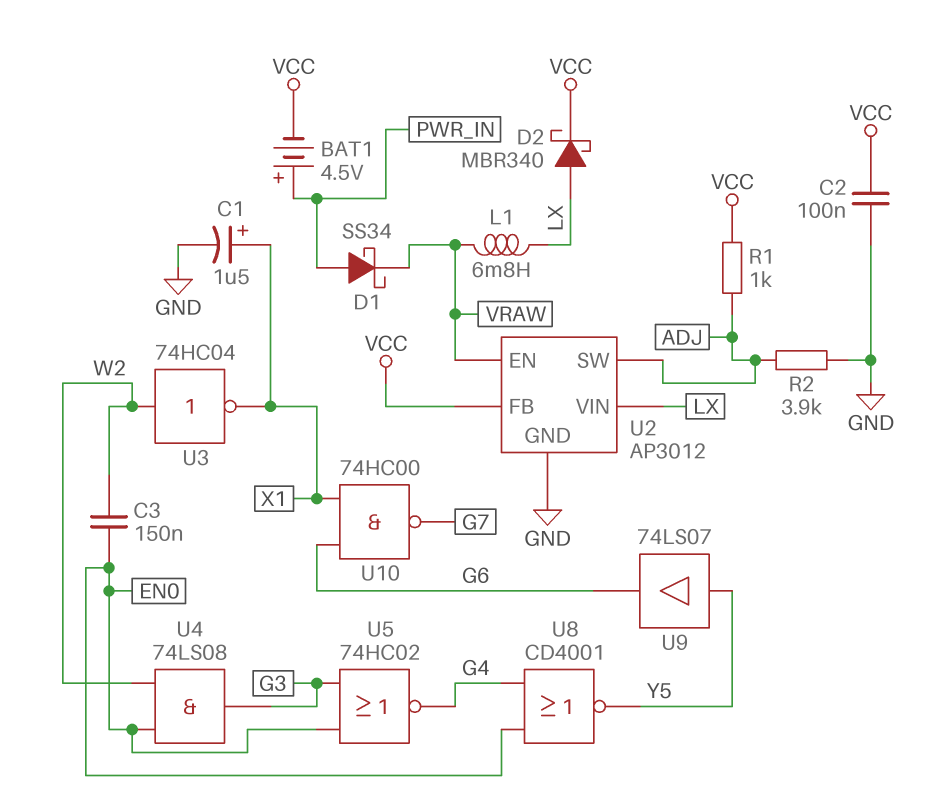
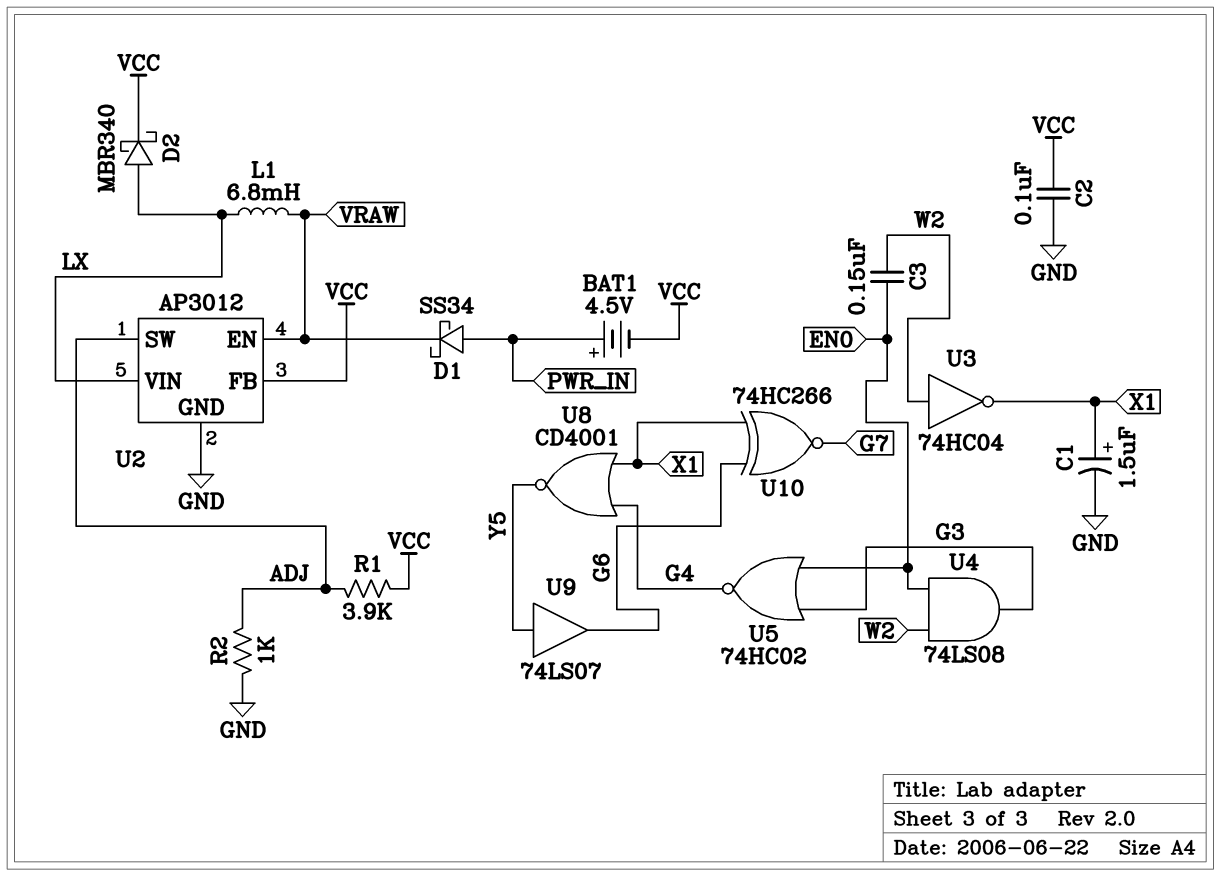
R1: 1k (ADJ, VCC) -> 3.9k (ADJ, VCC)
R2: 3.9k (ADJ, GND) -> 1k (ADJ, GND)
U8: NOR CD4001 (in EN0, in G4, out Y5) -> NOR CD4001 (in G4, in X1, out Y5)
U10: NAND 74HC00 (in G6, in X1, out G7) -> XNOR 74HC266 (in G6, in X1, out G7)

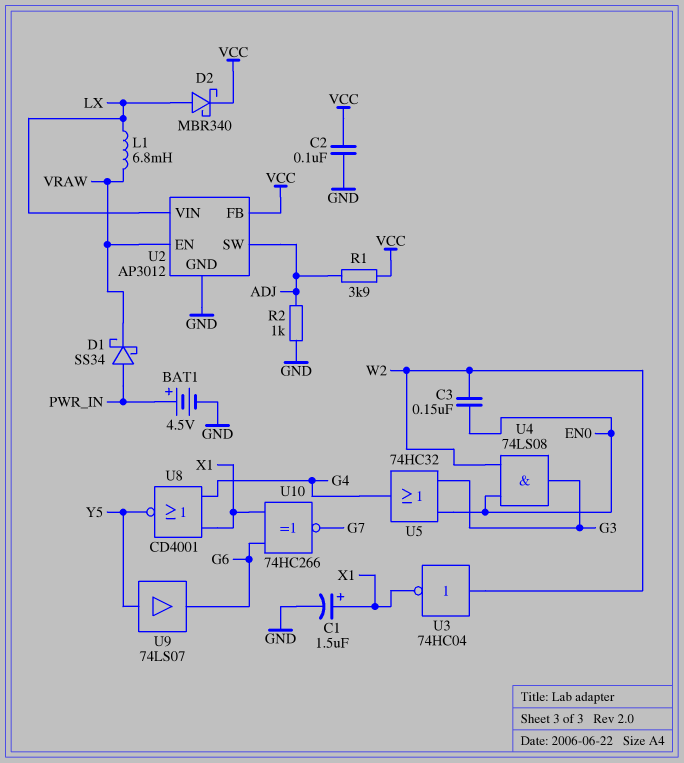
BAT1: 4.5V (plus PWR_IN, minus VCC) -> 4.5V (plus PWR_IN, minus GND)
U5: NOR 74HC02 (in EN0, in G3, out G4) -> OR 74HC32 (in EN0, in G3, out G4)

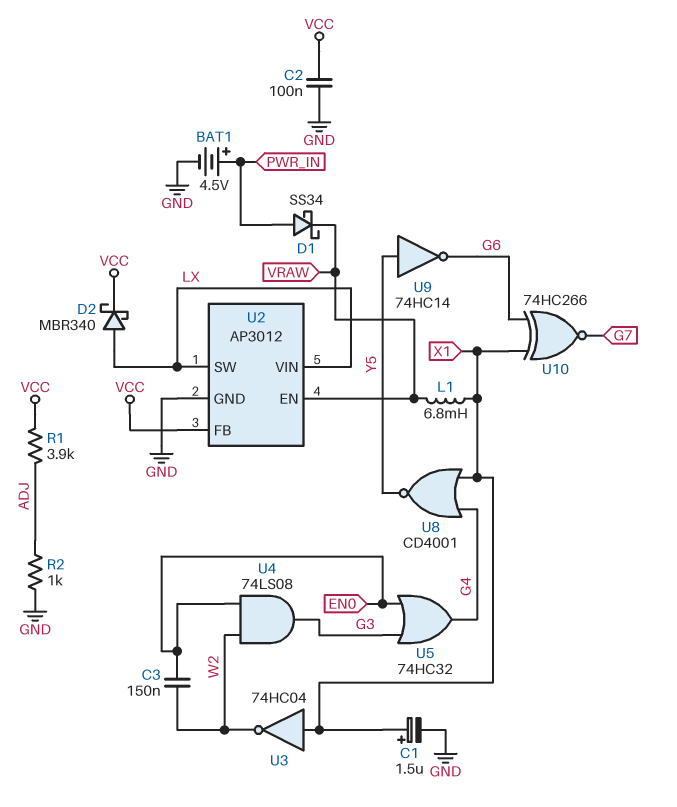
L1: 6.8mH (LX, VRAW) -> 6.8mH (VRAW, X1)
U2 pin SW: ADJ -> LX
U3: NOT 74HC04 (in W2, out X1) -> NOT 74HC04 (in X1, out W2)
U9: buffer 74LS07 (in Y5, out G6) -> NOT 74HC14 (in Y5, out G6)

